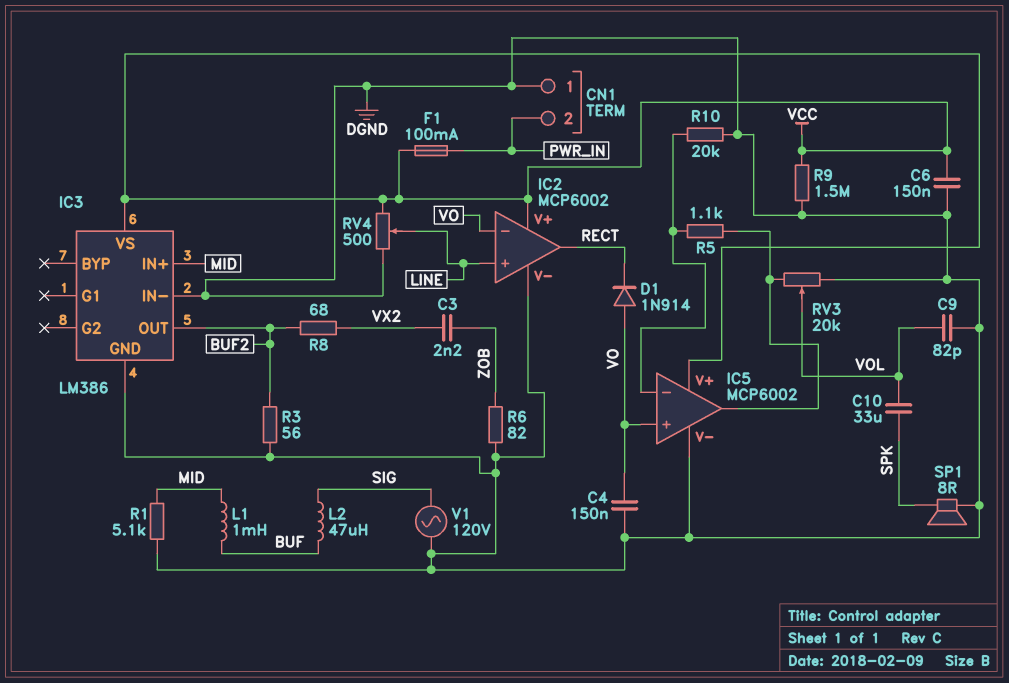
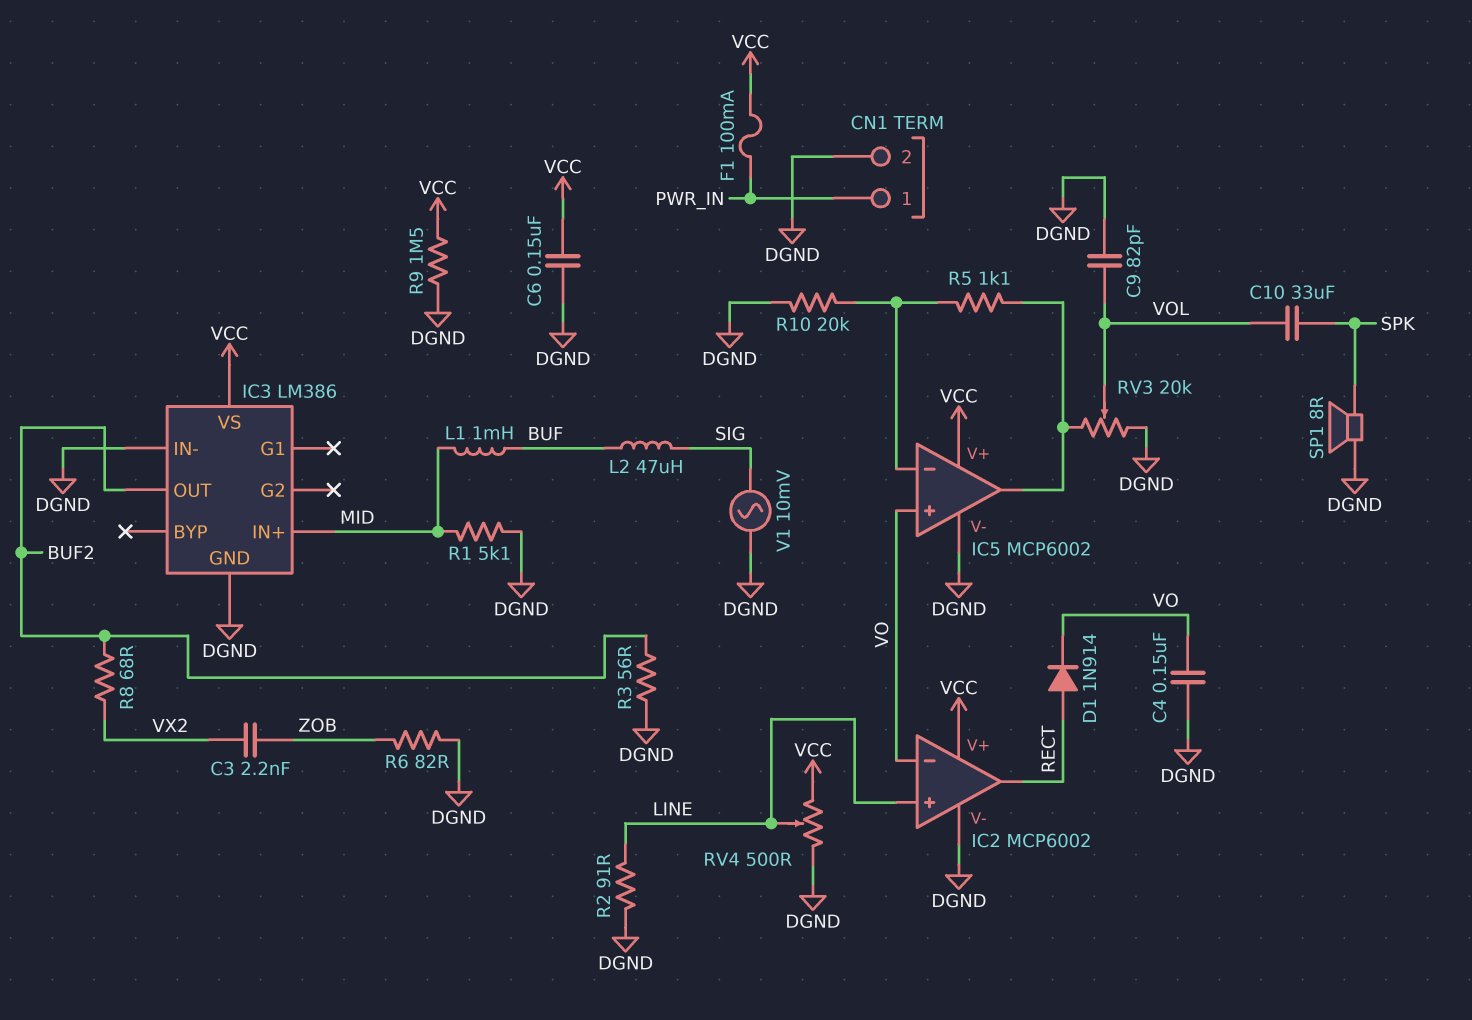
CN1 pin 1: DGND -> PWR_IN
CN1 pin 2: PWR_IN -> DGND
D1: diode 1N914 (A VO, K RECT) -> diode 1N914 (A RECT, K VO)
R2: none -> 91 (DGND, LINE)
V1: AC 120V (DGND, SIG) -> AC 10mV (DGND, SIG)

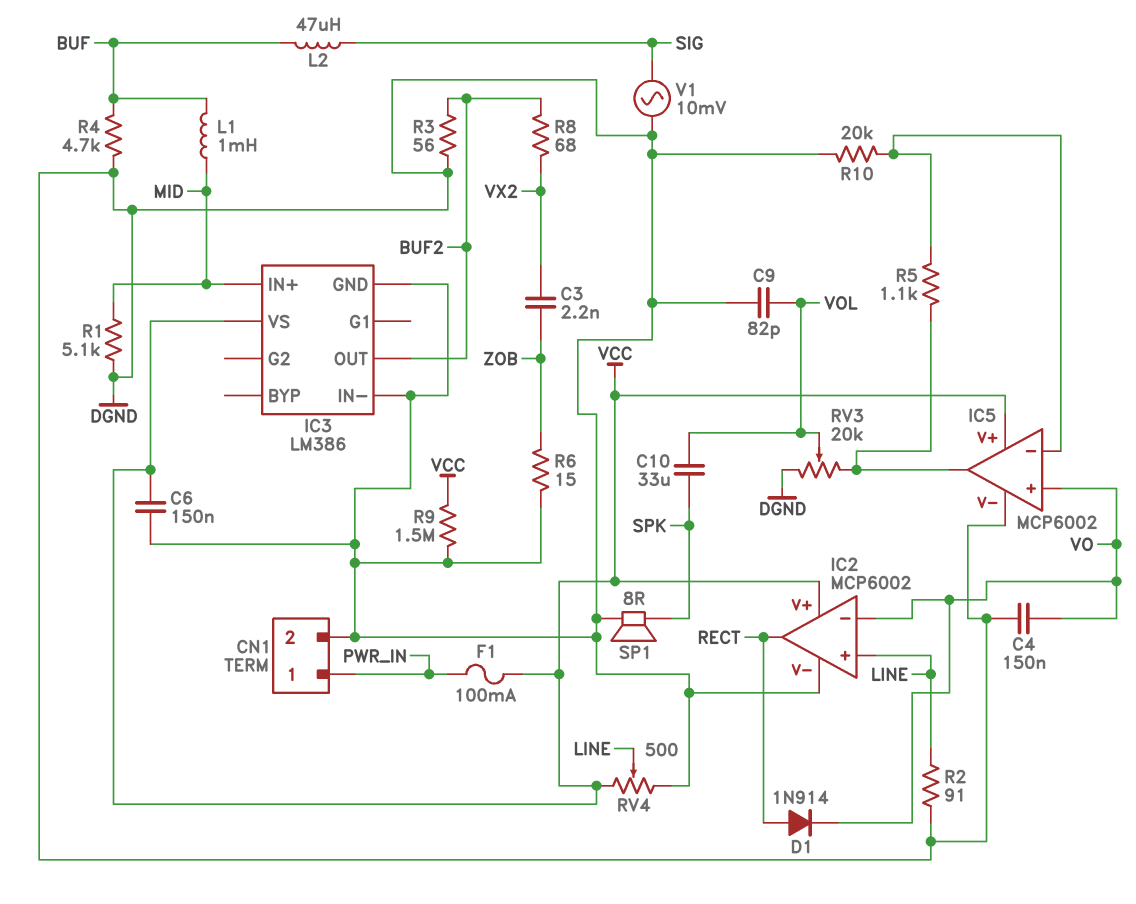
R4: none -> 4.7k (BUF, DGND)
R6: 82 (DGND, ZOB) -> 15 (DGND, ZOB)

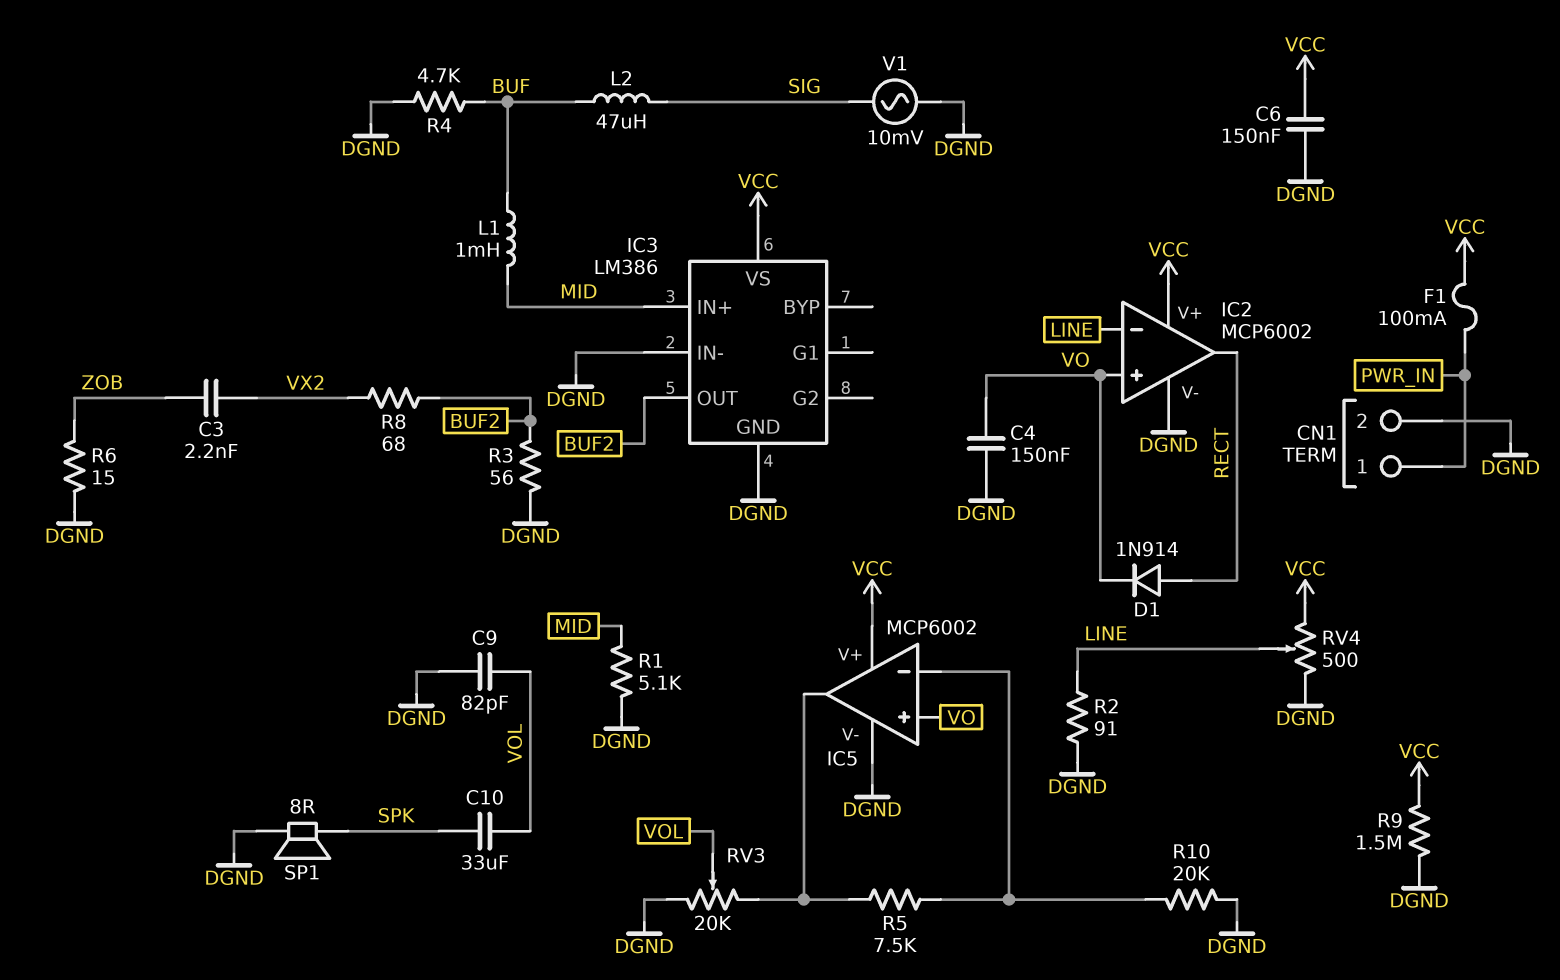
IC2 pin in+: LINE -> VO
IC2 pin in-: VO -> LINE
R5: 1.1k (IC5/in-, IC5/out) -> 7.5k (IC5/in-, IC5/out)

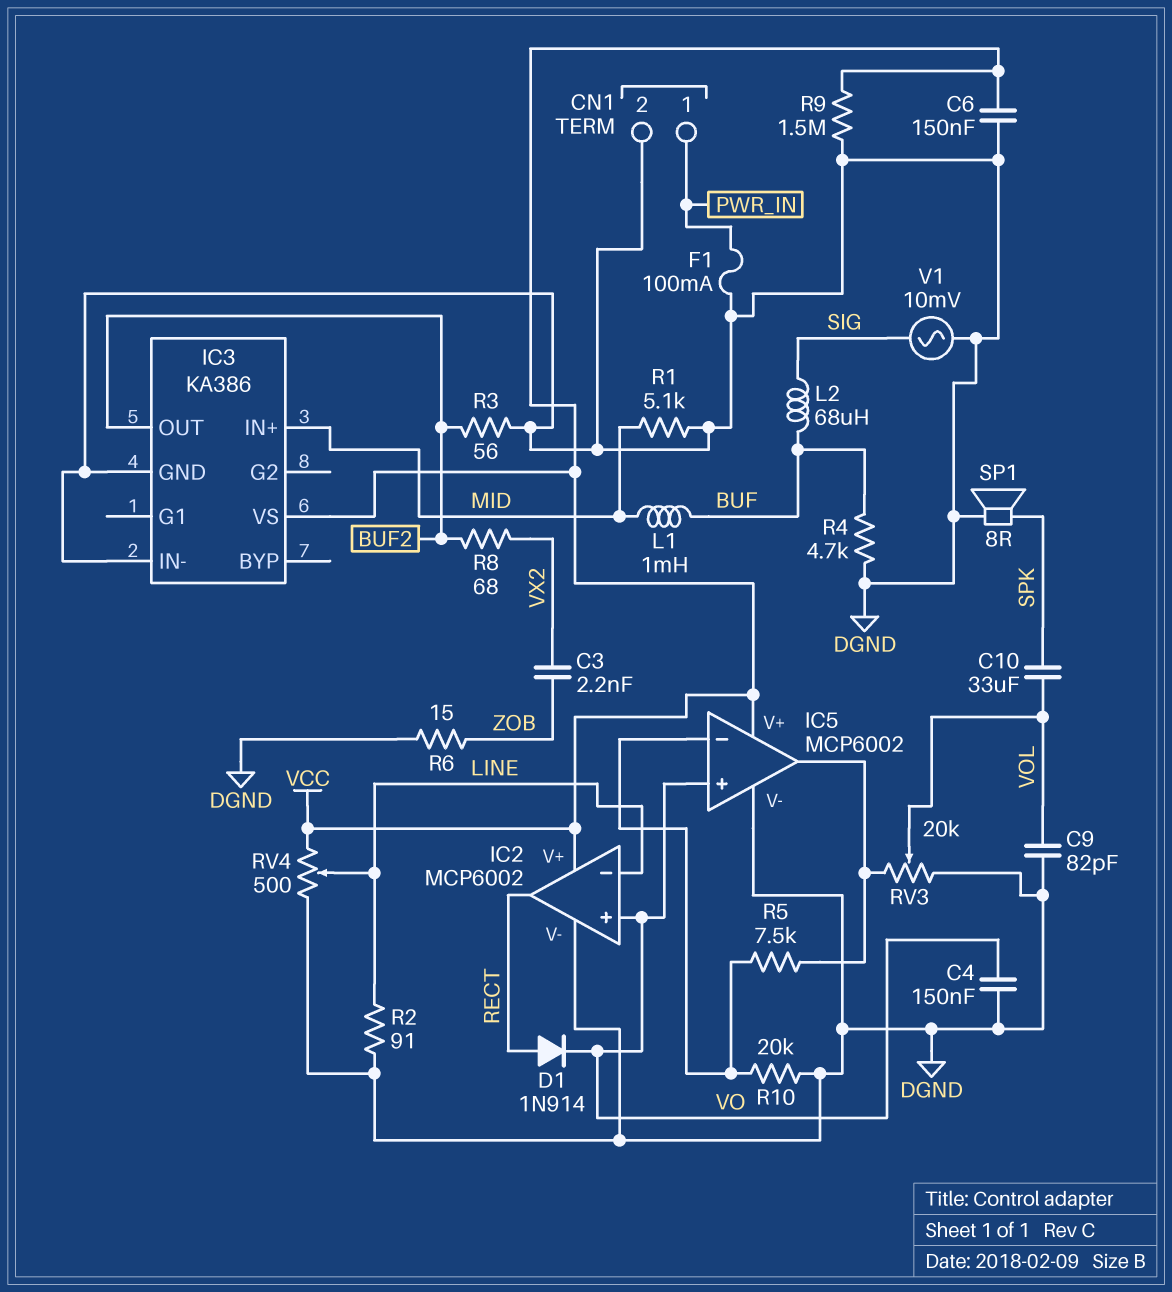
F1: 100mA (PWR_IN, VCC) -> 100mA (DGND, PWR_IN)
IC3: LM386 -> KA386
L2: 47uH (BUF, SIG) -> 68uH (BUF, SIG)

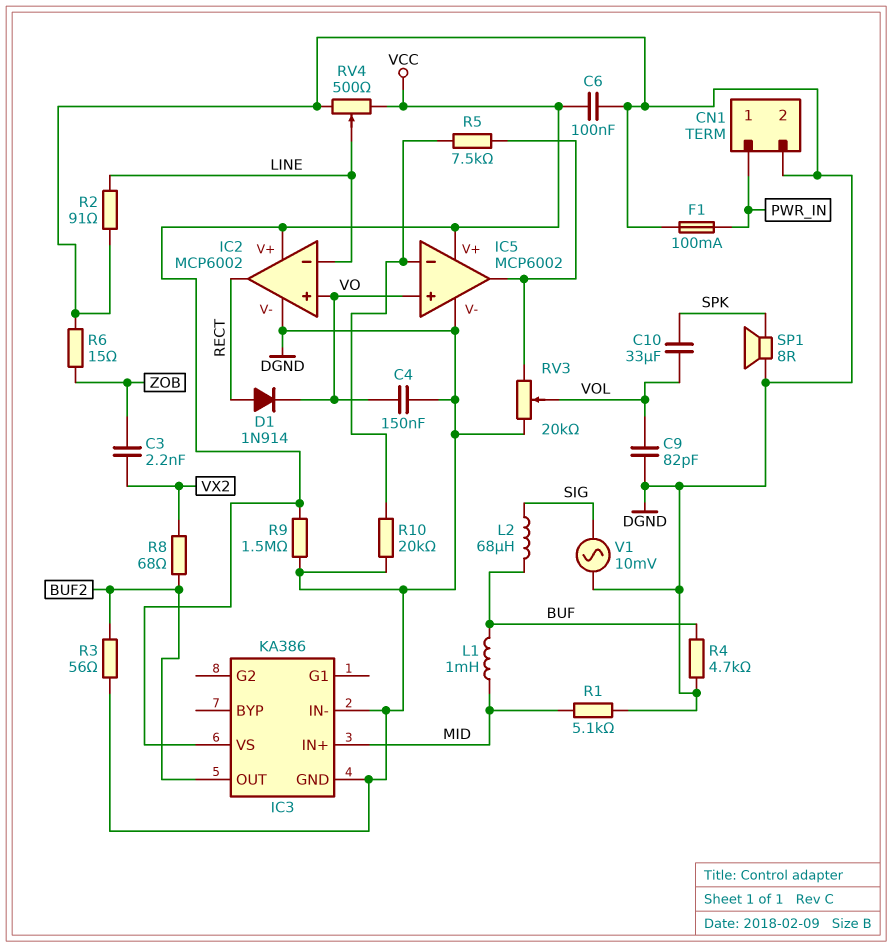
C6: 150nF (DGND, VCC) -> 100nF (DGND, VCC)

